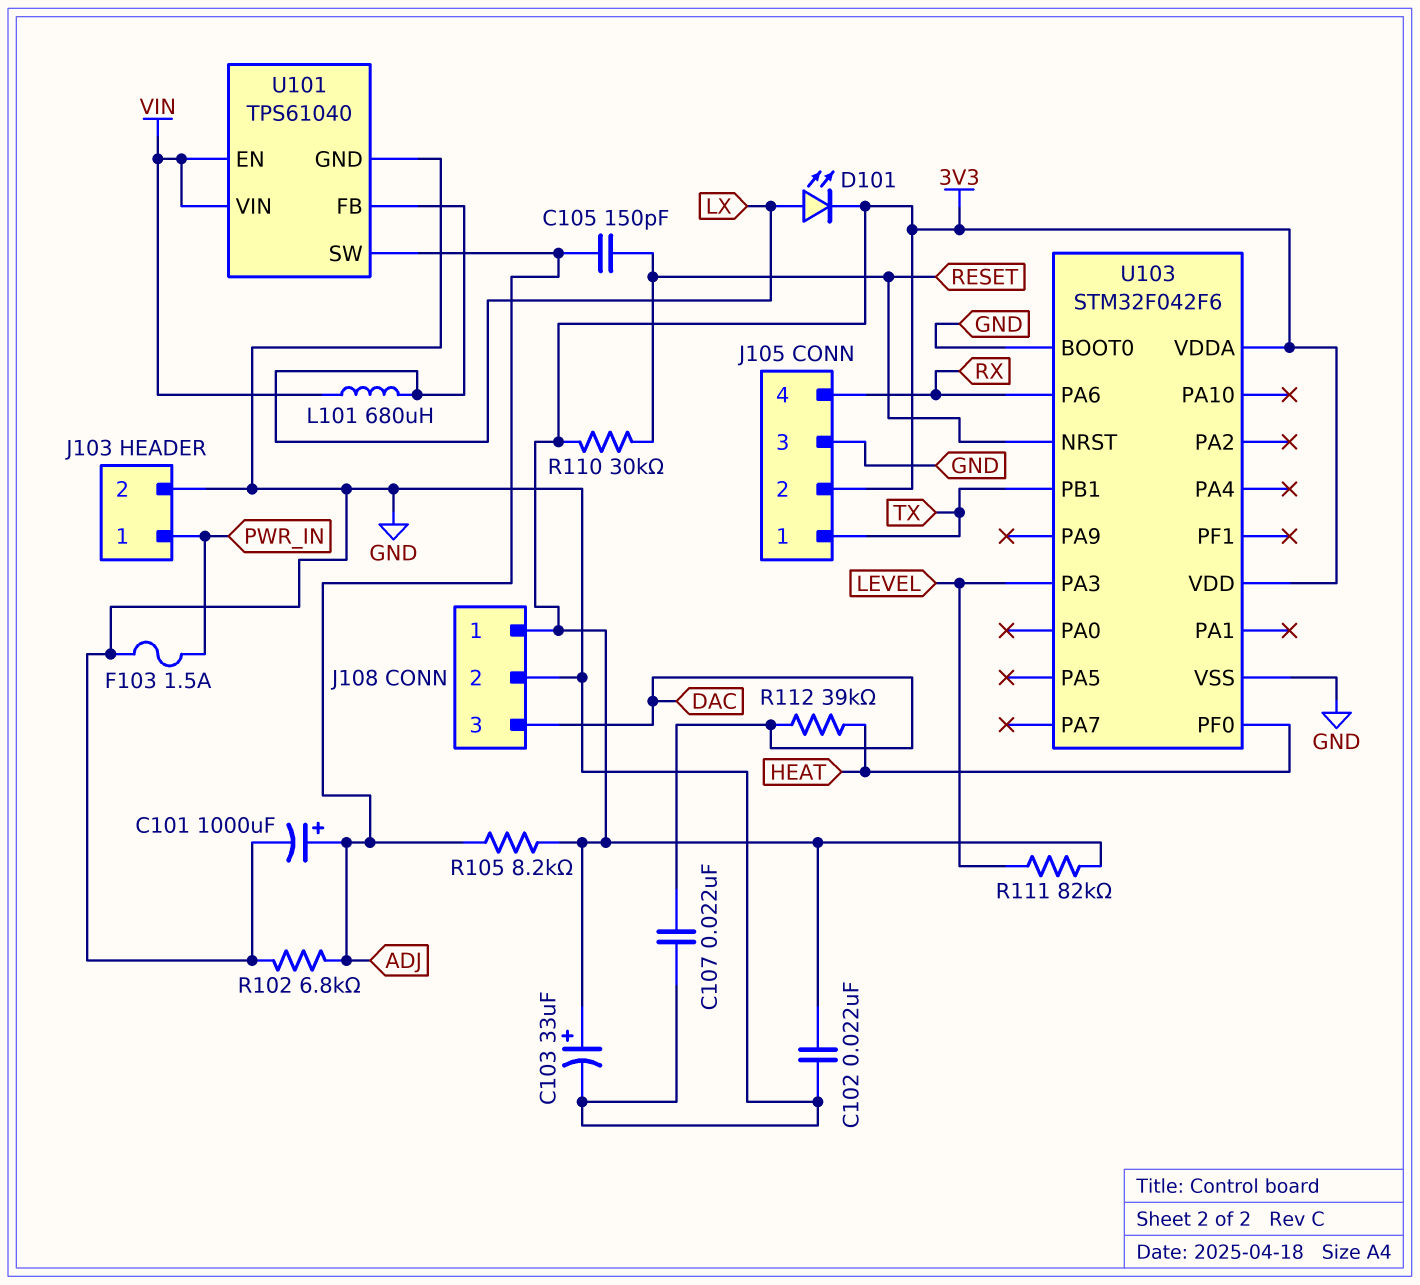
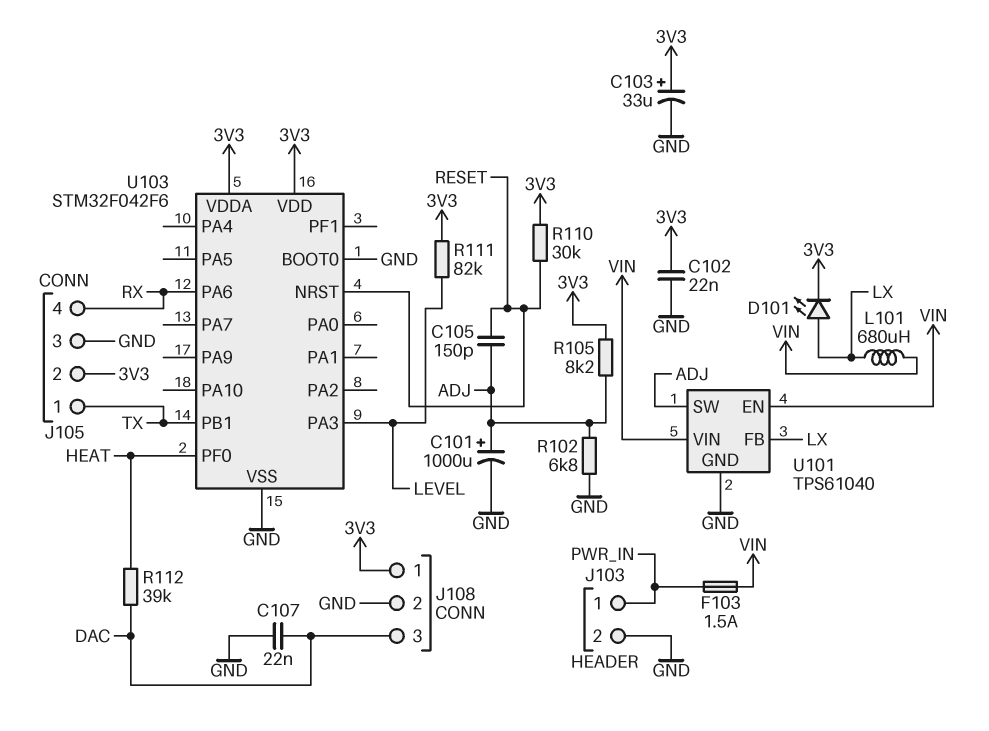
F103: 1.5A (GND, PWR_IN) -> 1.5A (PWR_IN, VIN)

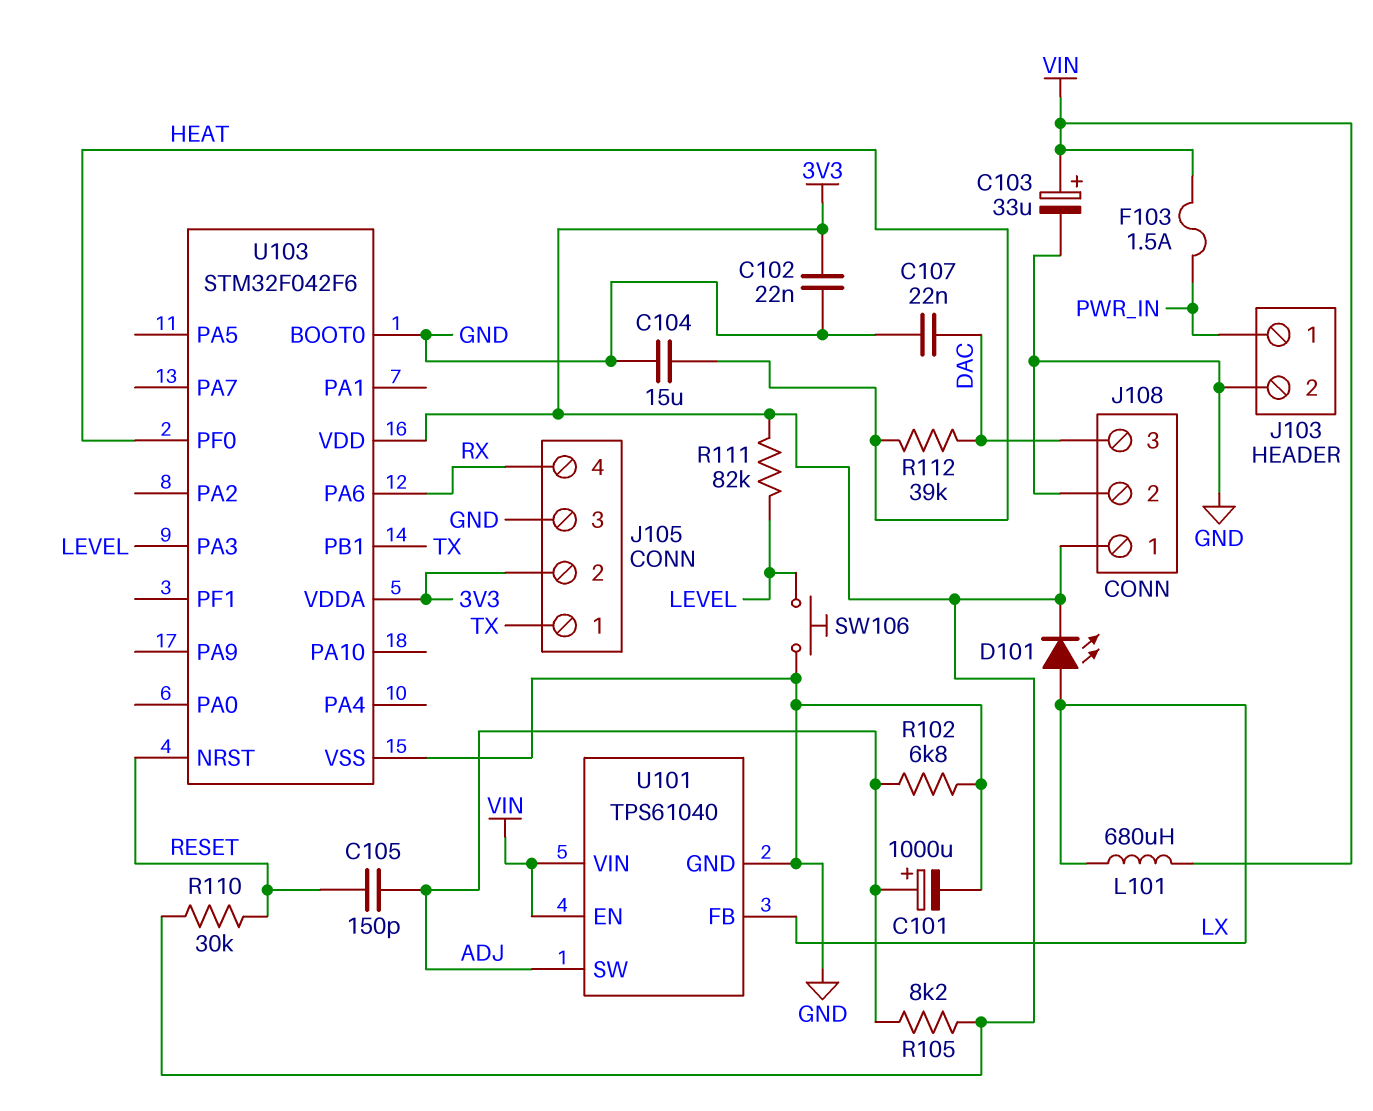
C103: 33uF (plus 3V3, minus GND) -> 33uF (plus VIN, minus GND)
C104: none -> 15uF (GND, HEAT)
SW106: none -> button (GND, LEVEL)

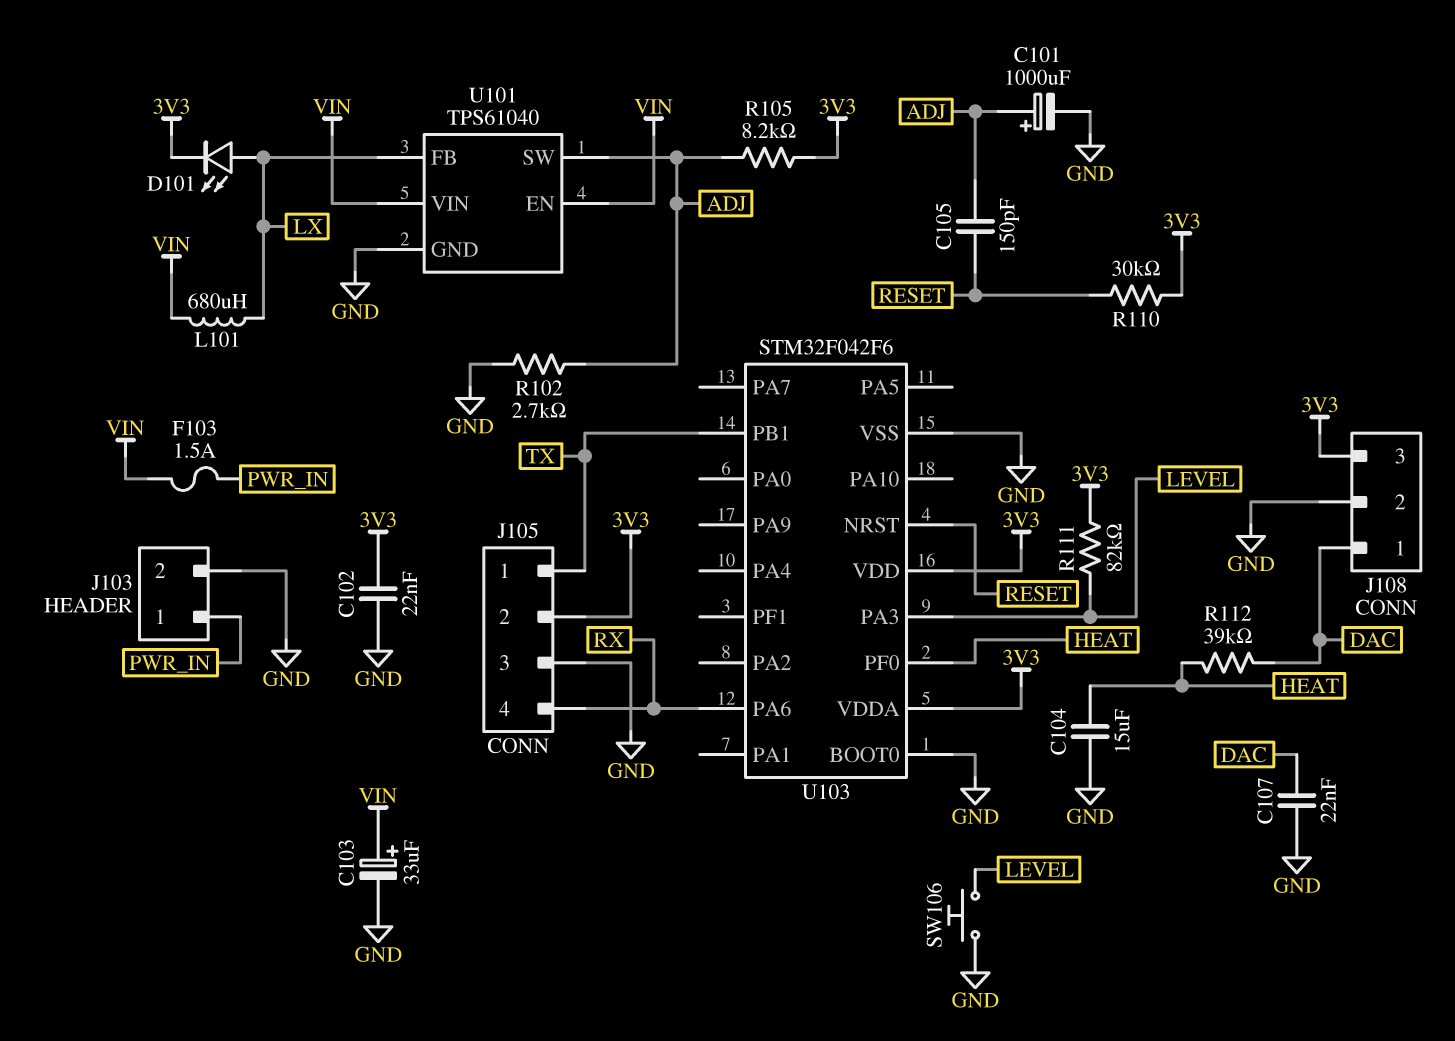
J108 pin 1: 3V3 -> DAC
J108 pin 3: DAC -> 3V3
R102: 6.8k (ADJ, GND) -> 2.7k (ADJ, GND)

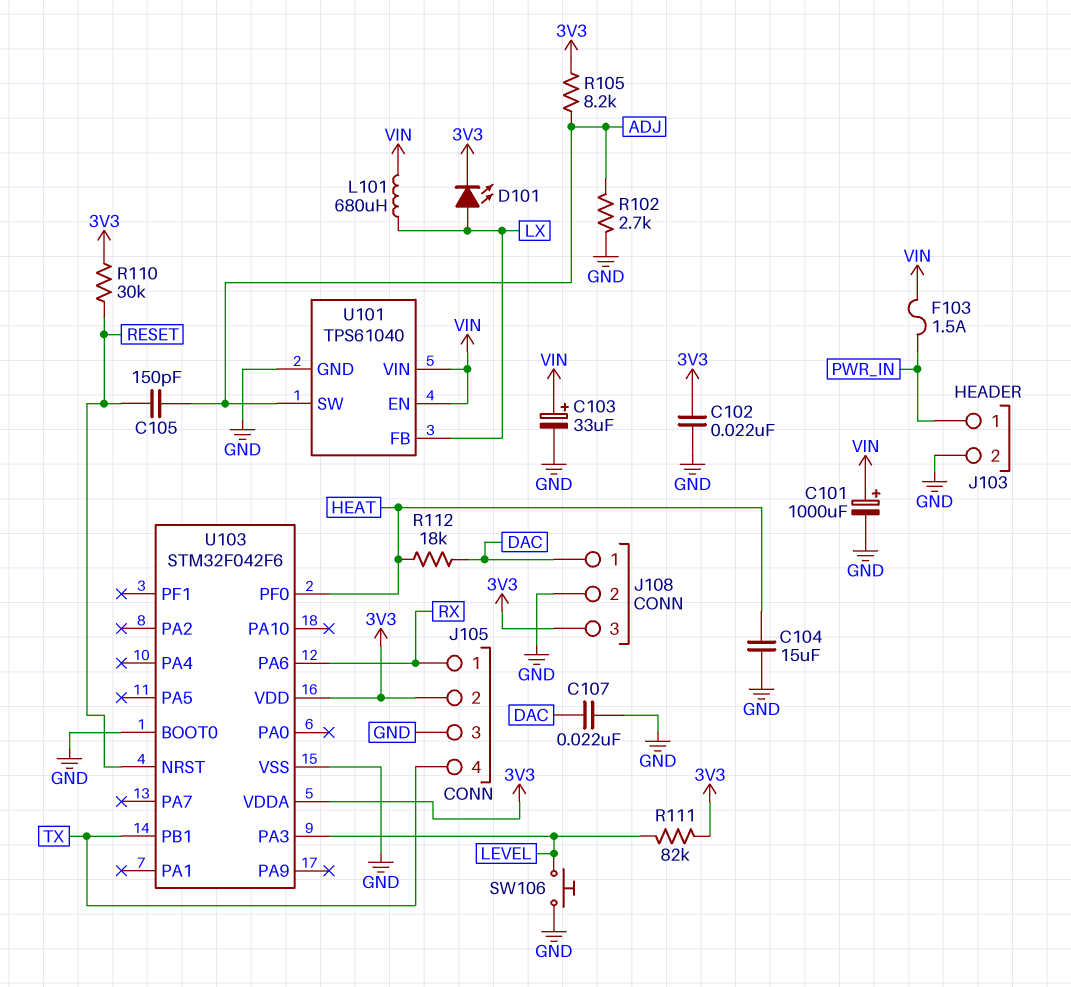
C101: 1000uF (plus ADJ, minus GND) -> 1000uF (plus VIN, minus GND)
J105 pin 1: TX -> RX
J105 pin 4: RX -> TX
R112: 39k (DAC, HEAT) -> 18k (DAC, HEAT)

